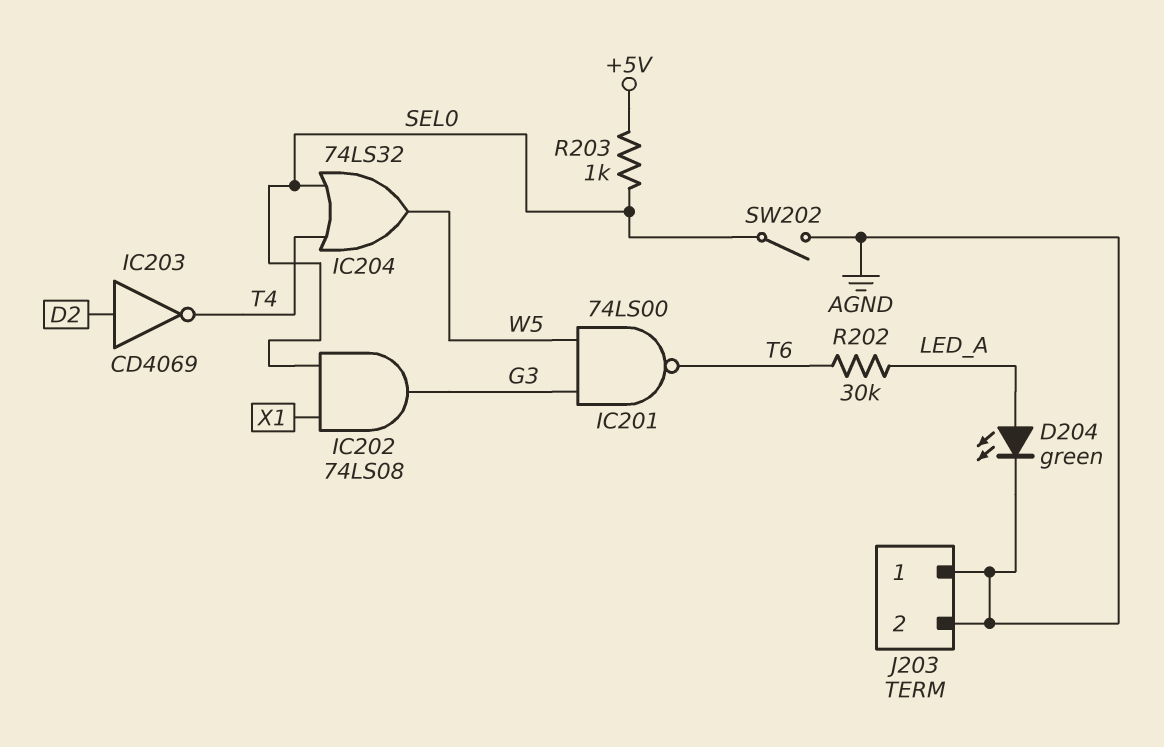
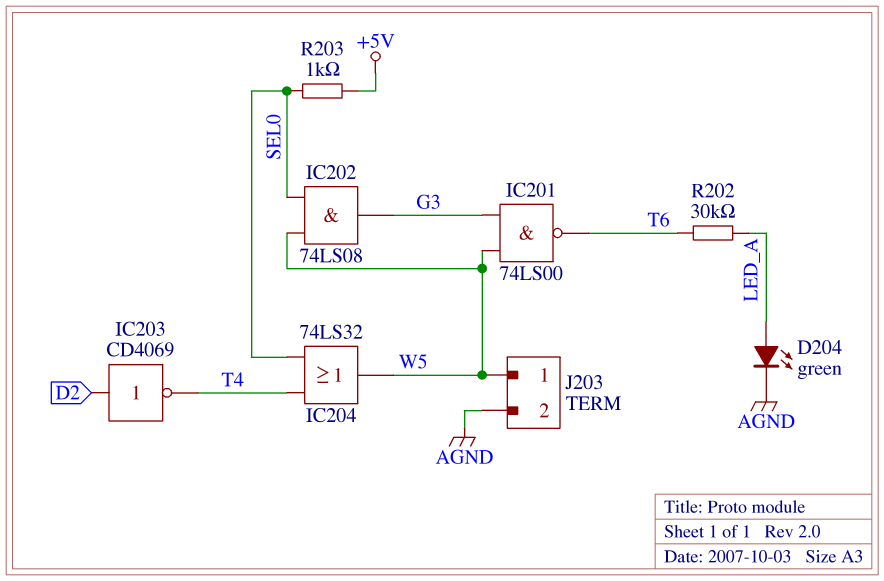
IC202: AND 74LS08 (in SEL0, in X1, out G3) -> AND 74LS08 (in SEL0, in W5, out G3)
J203 pin 1: AGND -> W5
SW202: switch (AGND, SEL0) -> none

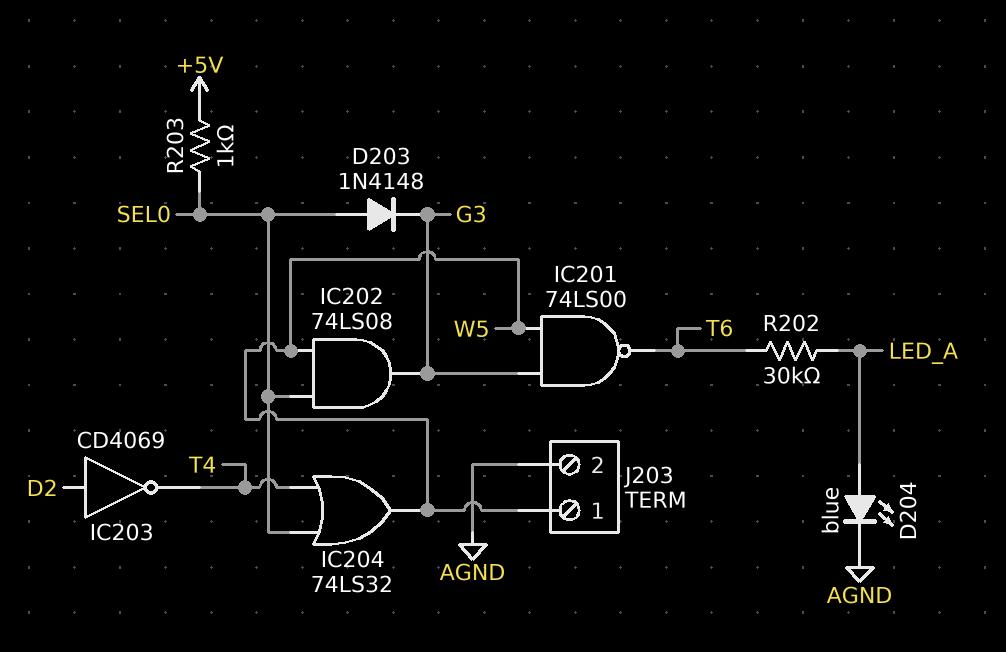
D203: none -> diode 1N4148 (A SEL0, K G3)
D204: LED green (A LED_A, K AGND) -> LED blue (A LED_A, K AGND)

